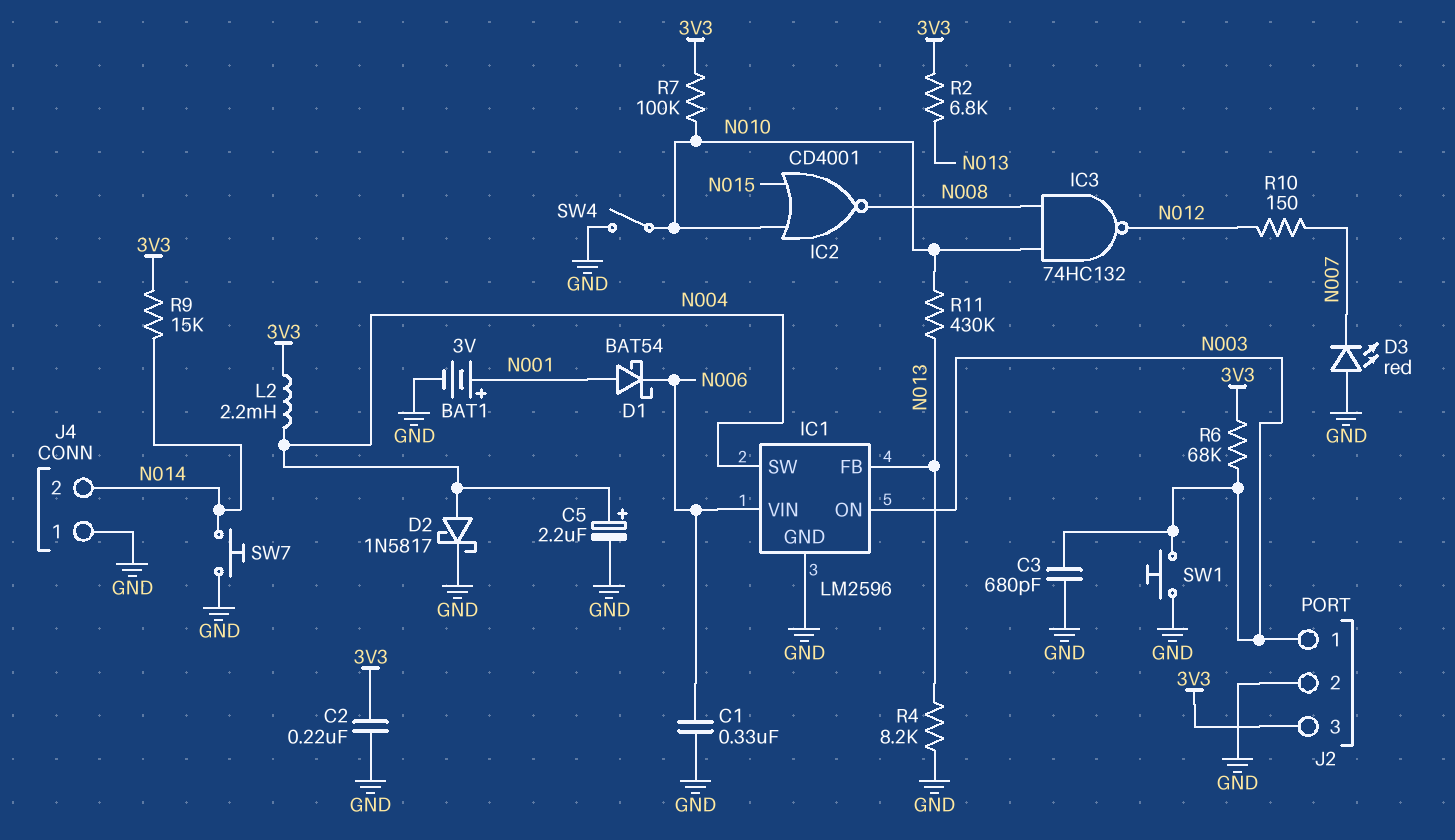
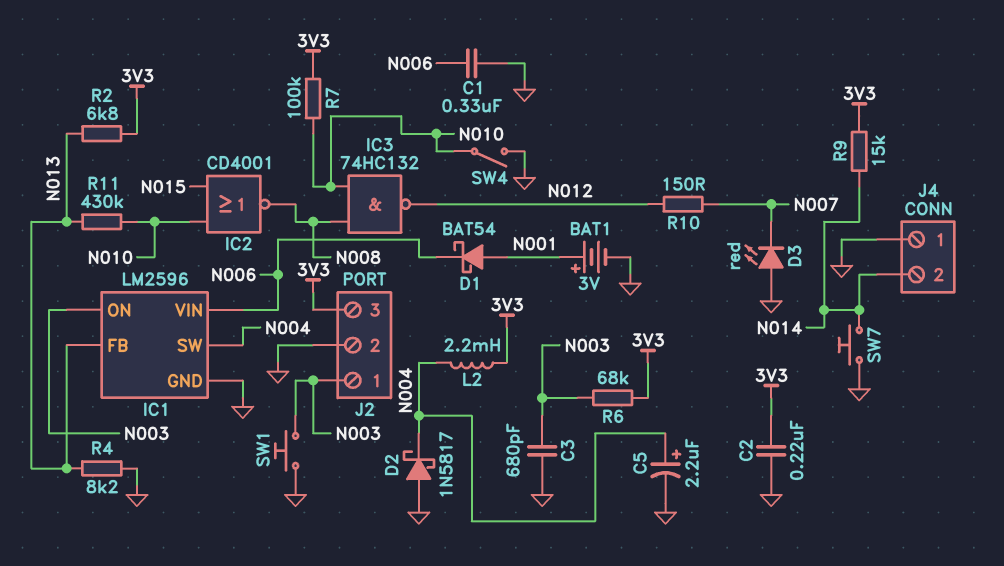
D2: schottky 1N5817 (A N004, K GND) -> schottky 1N5817 (A GND, K N004)

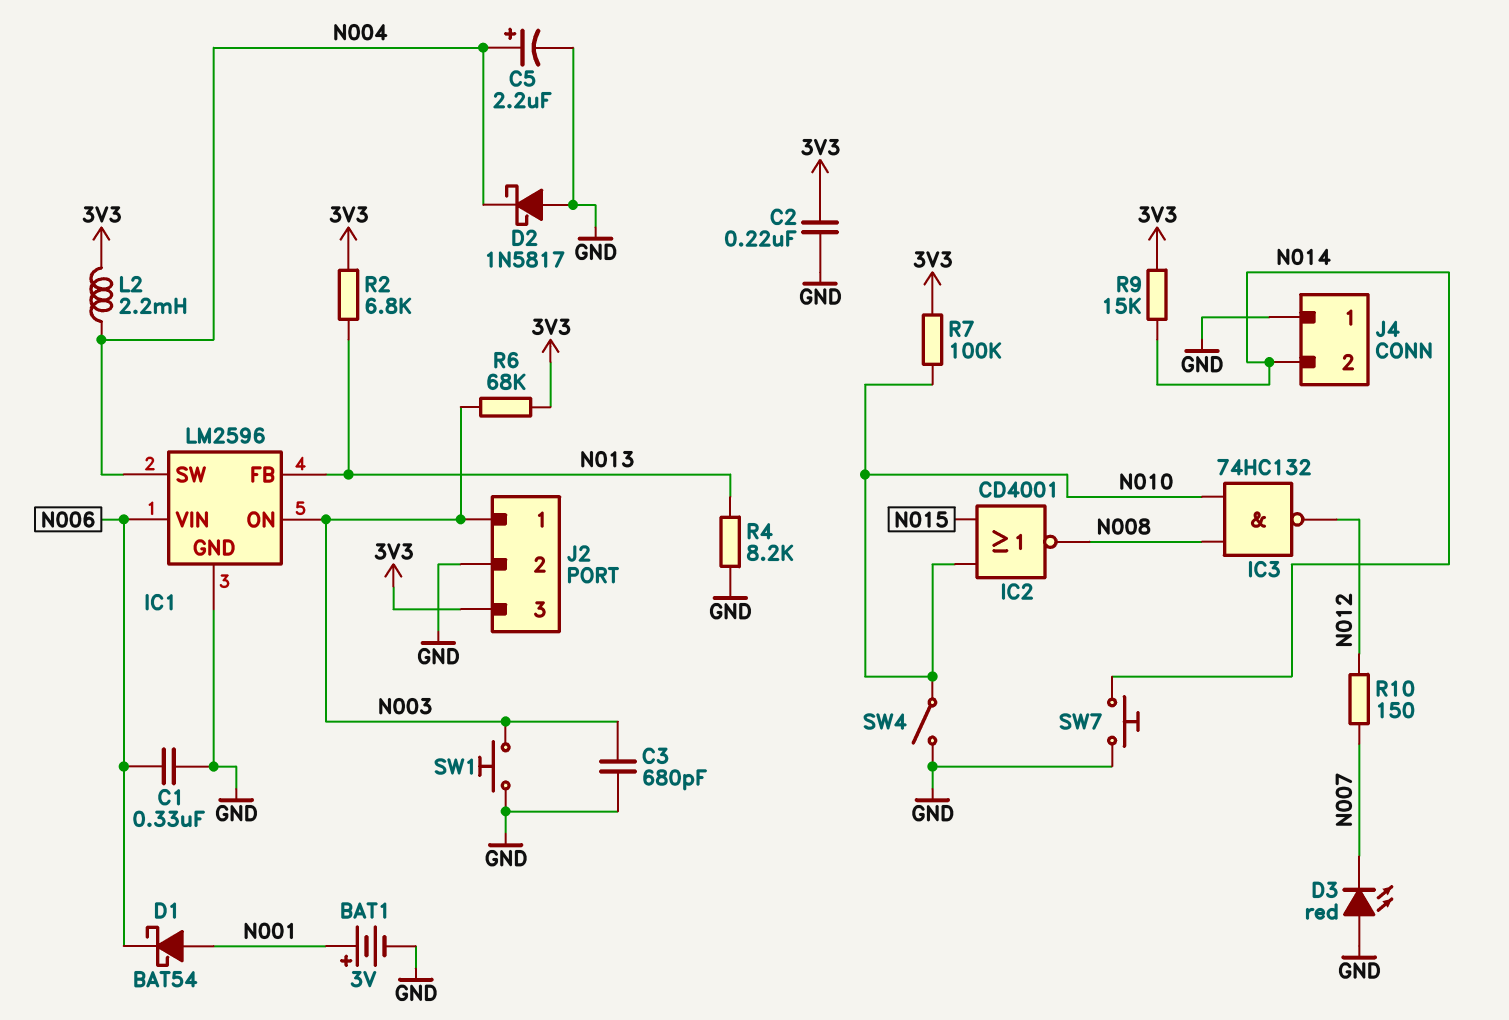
R11: 430k (N010, N013) -> none

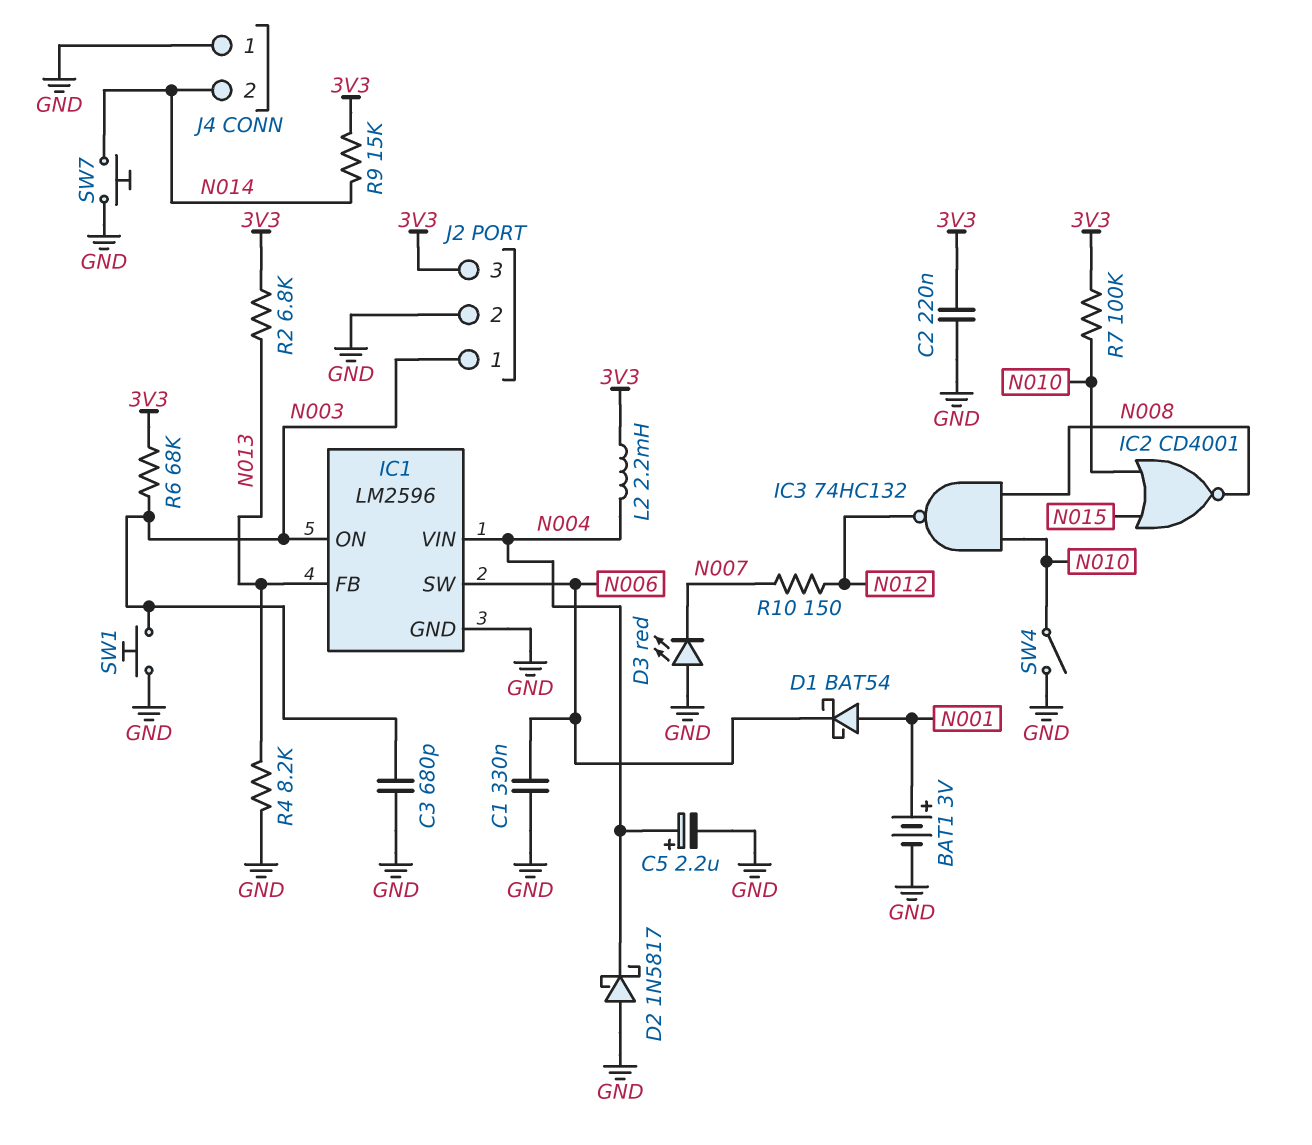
IC1 pin SW: N004 -> N006
IC1 pin VIN: N006 -> N004

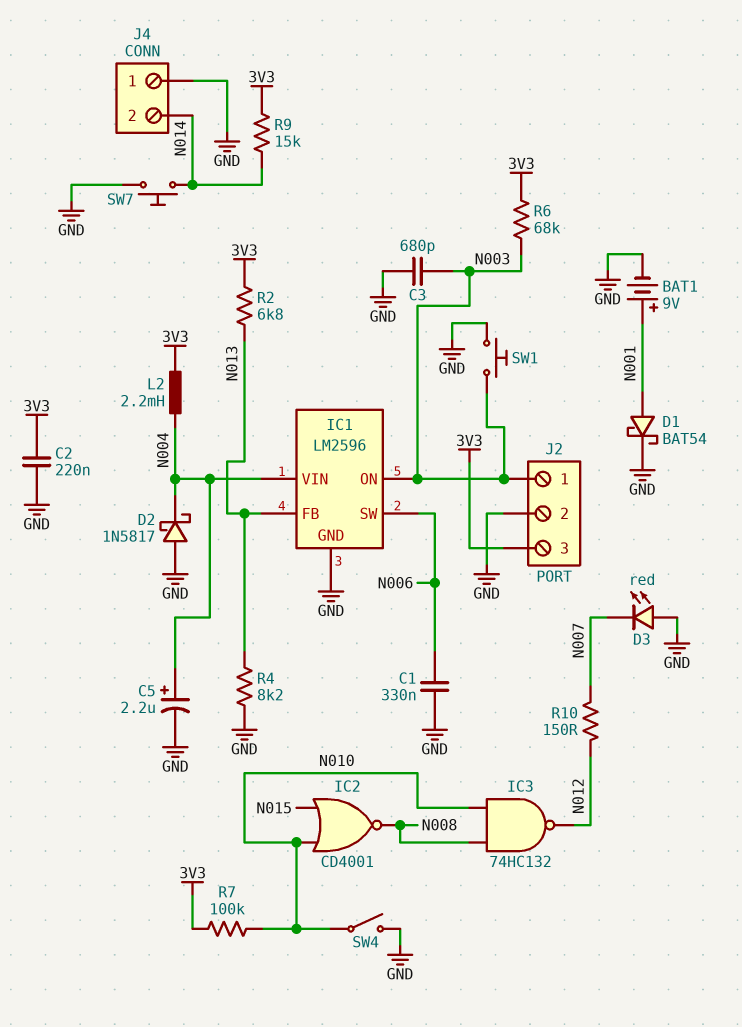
BAT1: 3V (plus N001, minus GND) -> 9V (plus N001, minus GND)
D1: schottky BAT54 (A N001, K N006) -> schottky BAT54 (A N001, K GND)

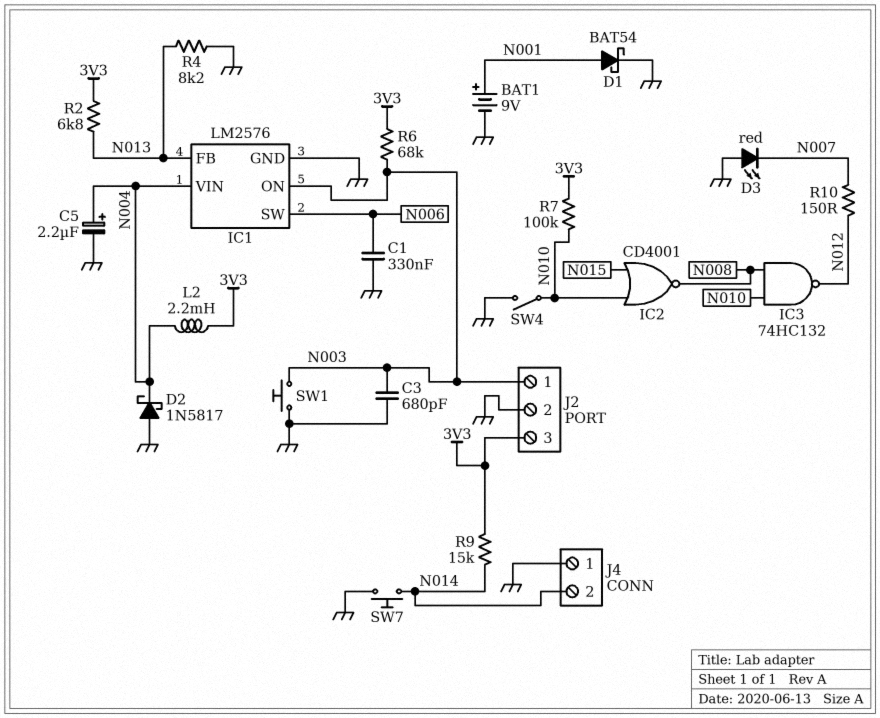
C2: 220nF (3V3, GND) -> none
IC1: LM2596 -> LM2576

